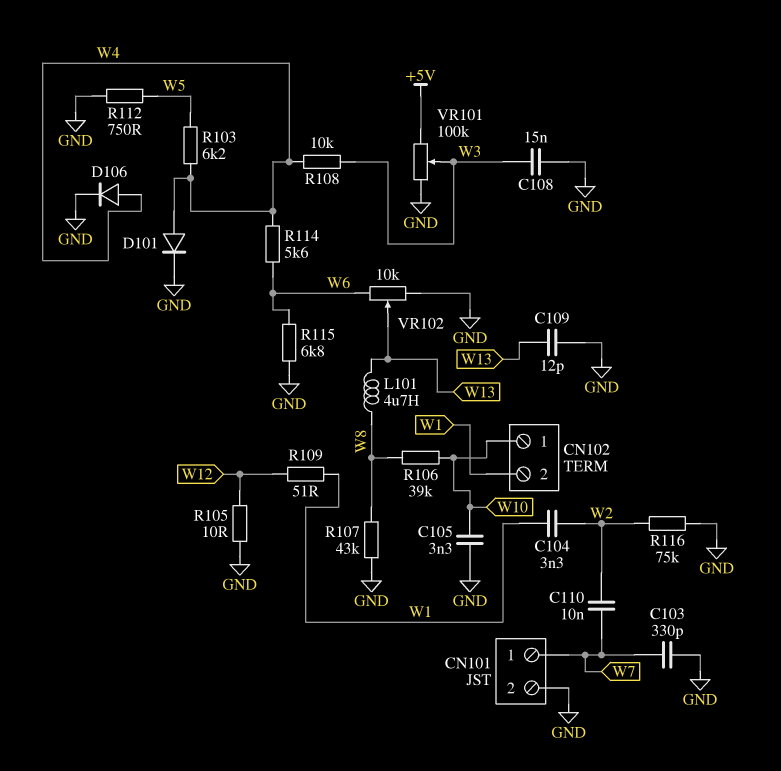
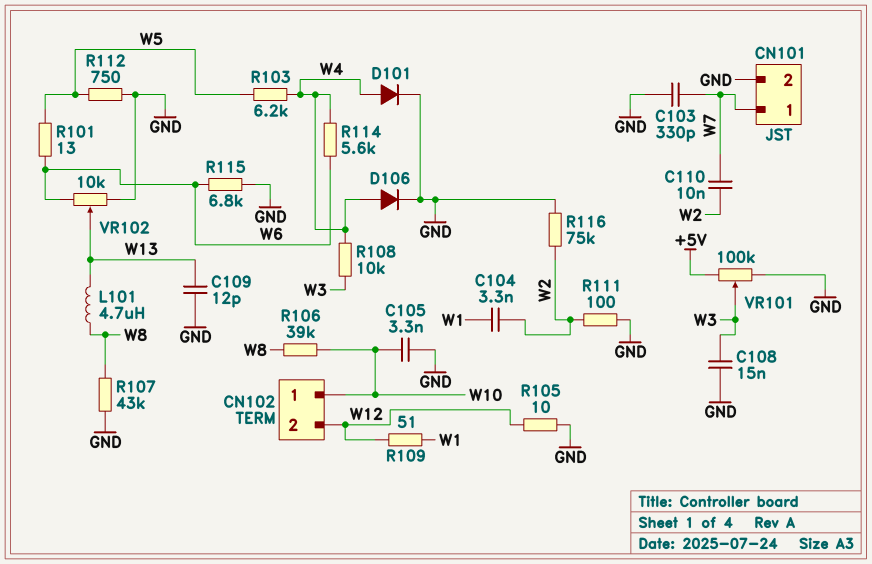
CN102 pin 2: W1 -> W12
R101: none -> 13 (W5, W6)
R111: none -> 100 (GND, W2)

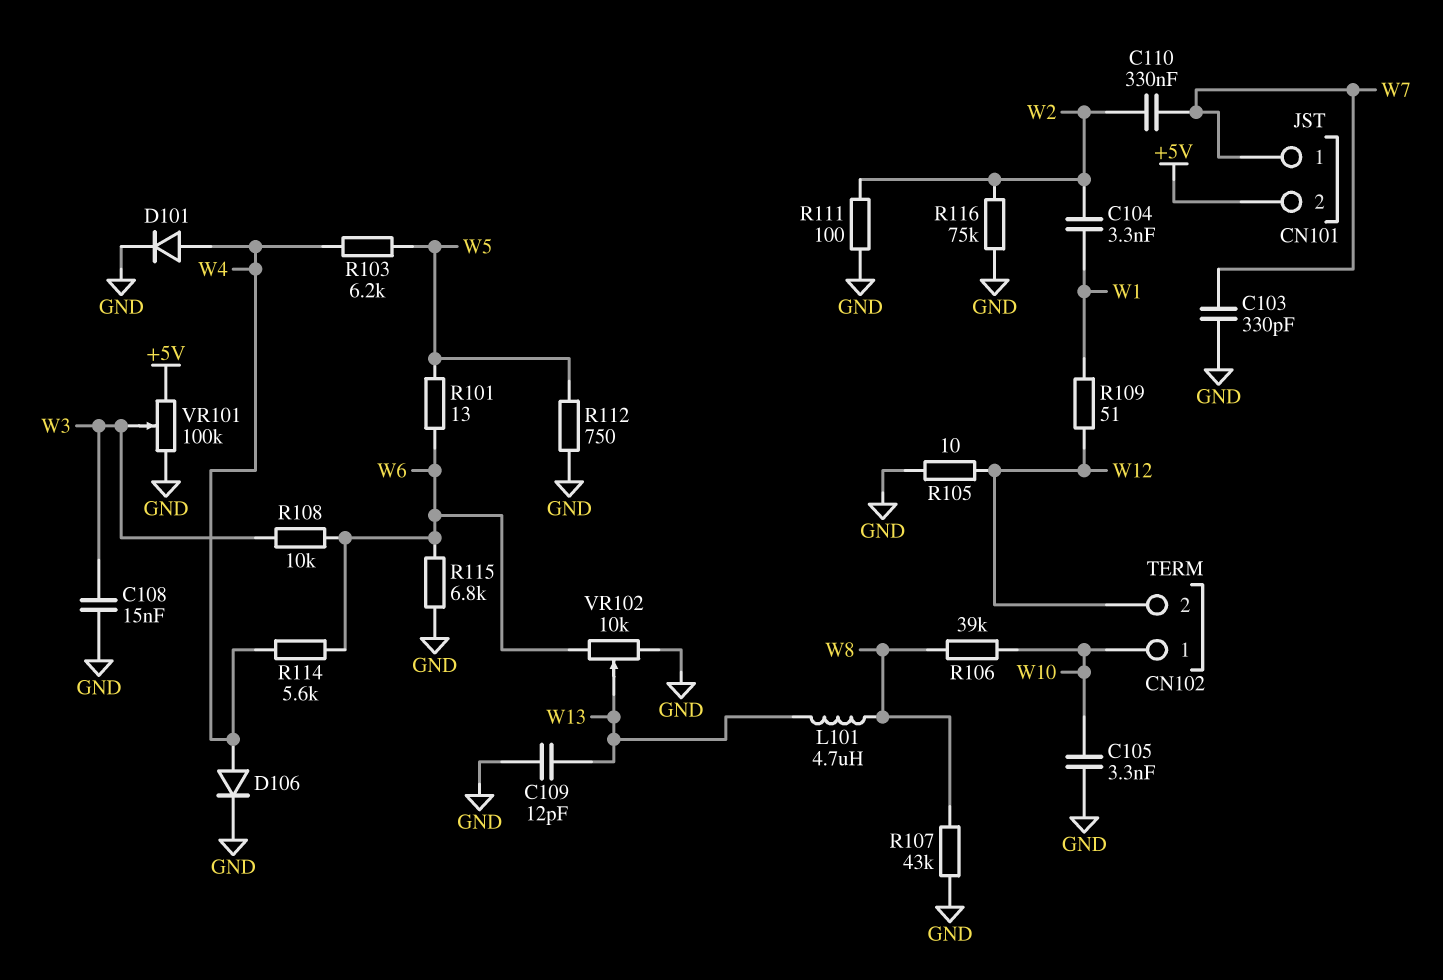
C110: 10nF (W2, W7) -> 330nF (W2, W7)
CN101 pin 2: GND -> +5V
R108: 10k (W3, W4) -> 10k (W3, W6)

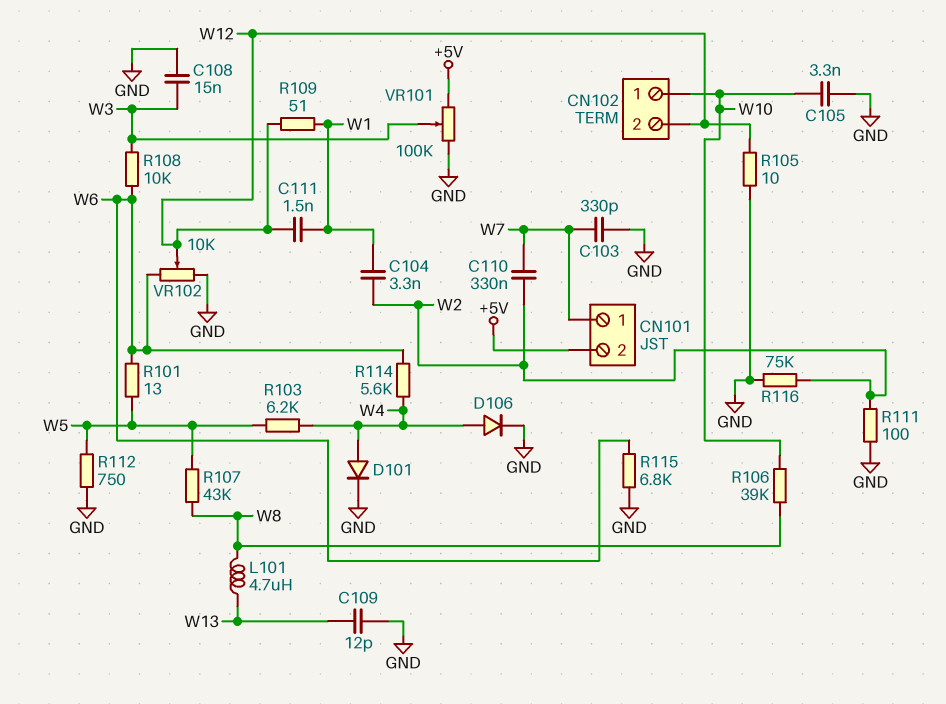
C111: none -> 1.5nF (W1, W12)
R107: 43k (GND, W8) -> 43k (W5, W8)
VR102: 10k (GND, W6, wiper W13) -> 10k (GND, W6, wiper W12)

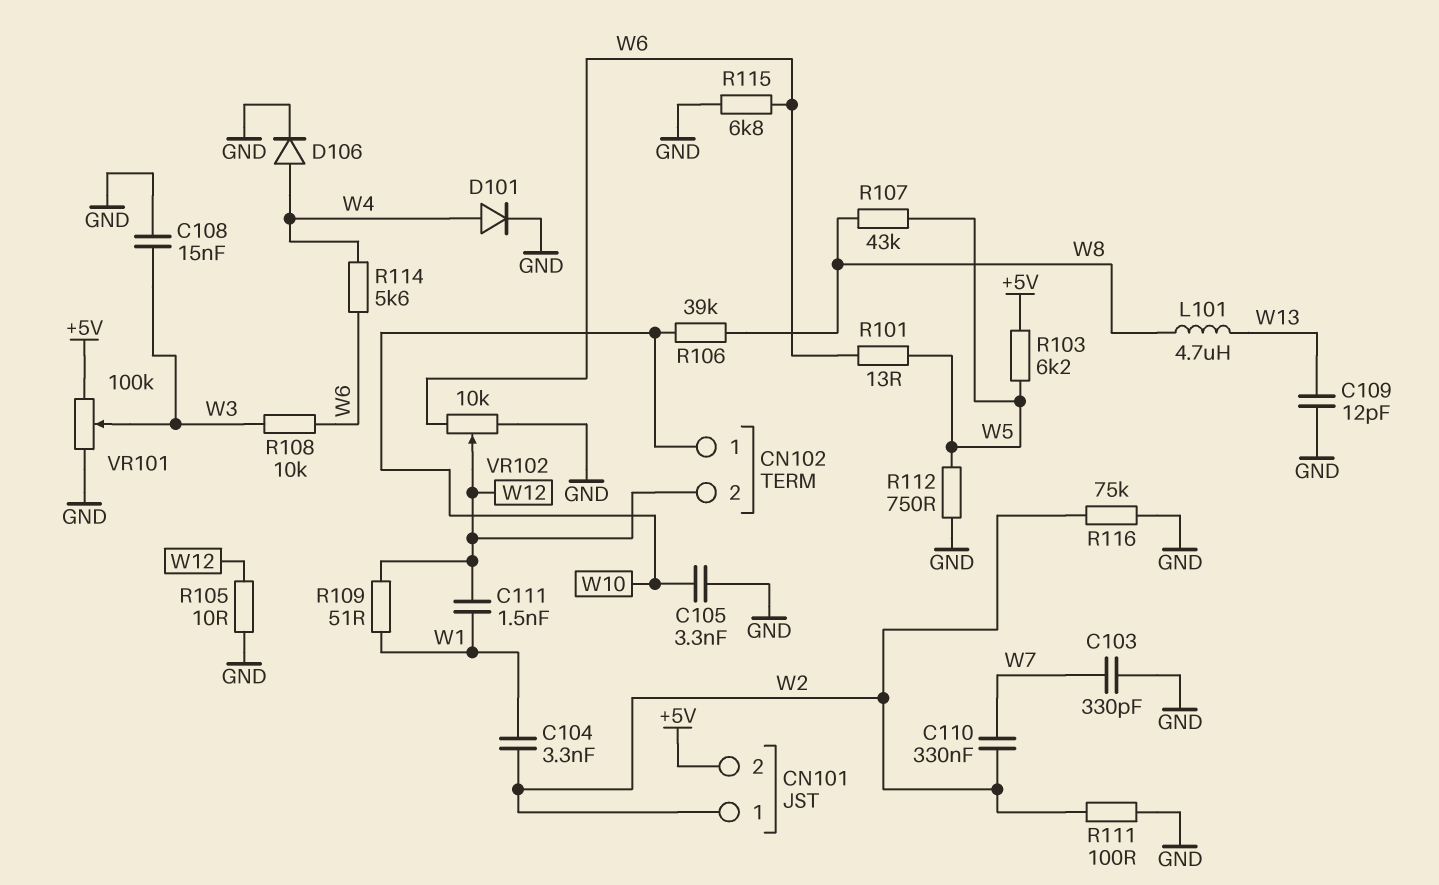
CN101 pin 1: W7 -> W2
R103: 6.2k (W4, W5) -> 6.2k (+5V, W5)

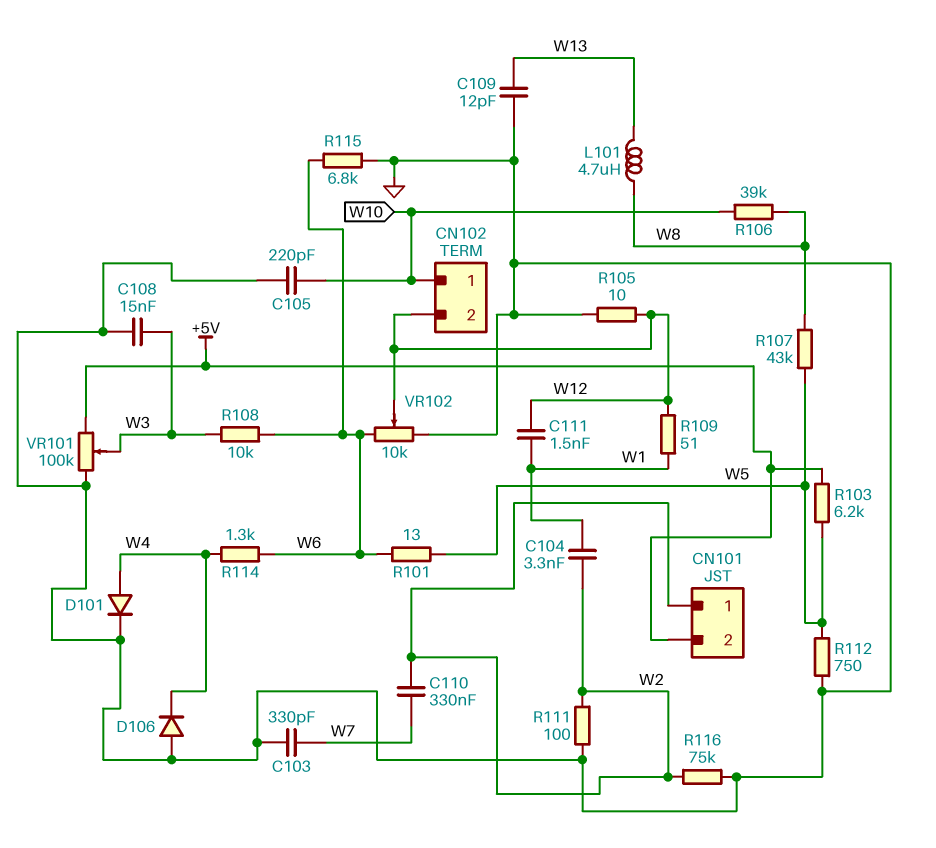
C105: 3.3nF (GND, W10) -> 220pF (GND, W10)
D106: diode (A W4, K GND) -> diode (A GND, K W4)
R114: 5.6k (W4, W6) -> 1.3k (W4, W6)

